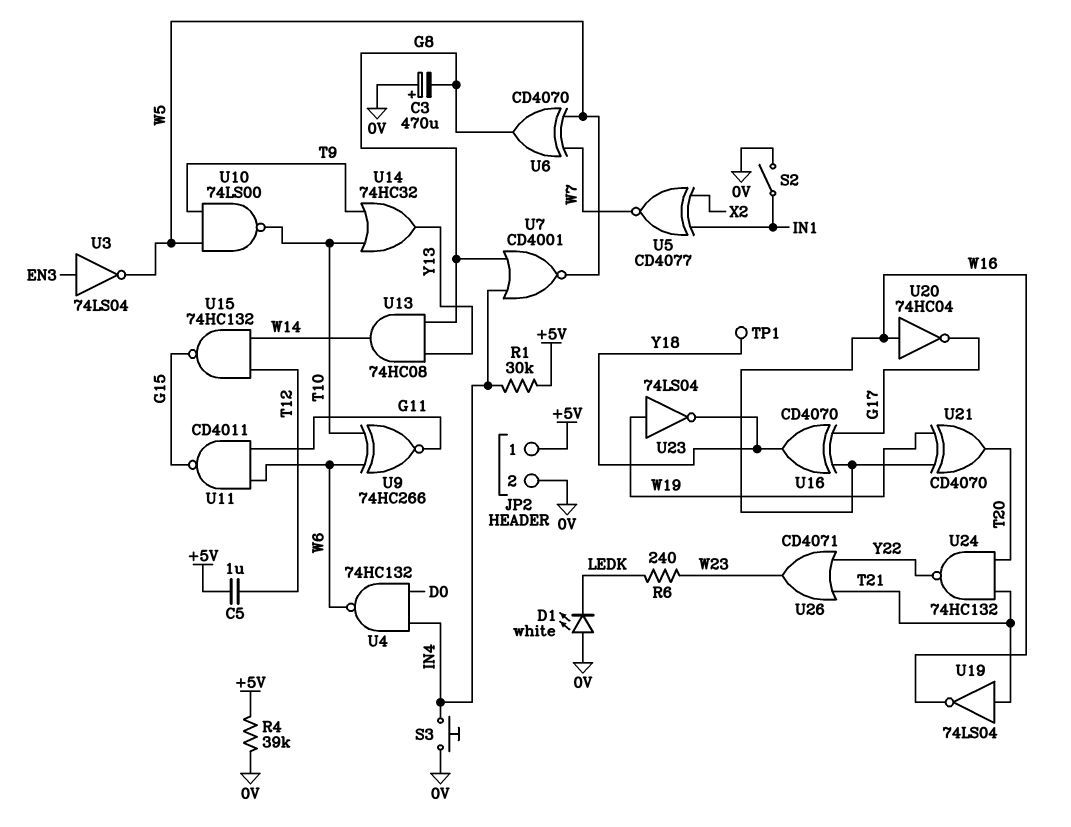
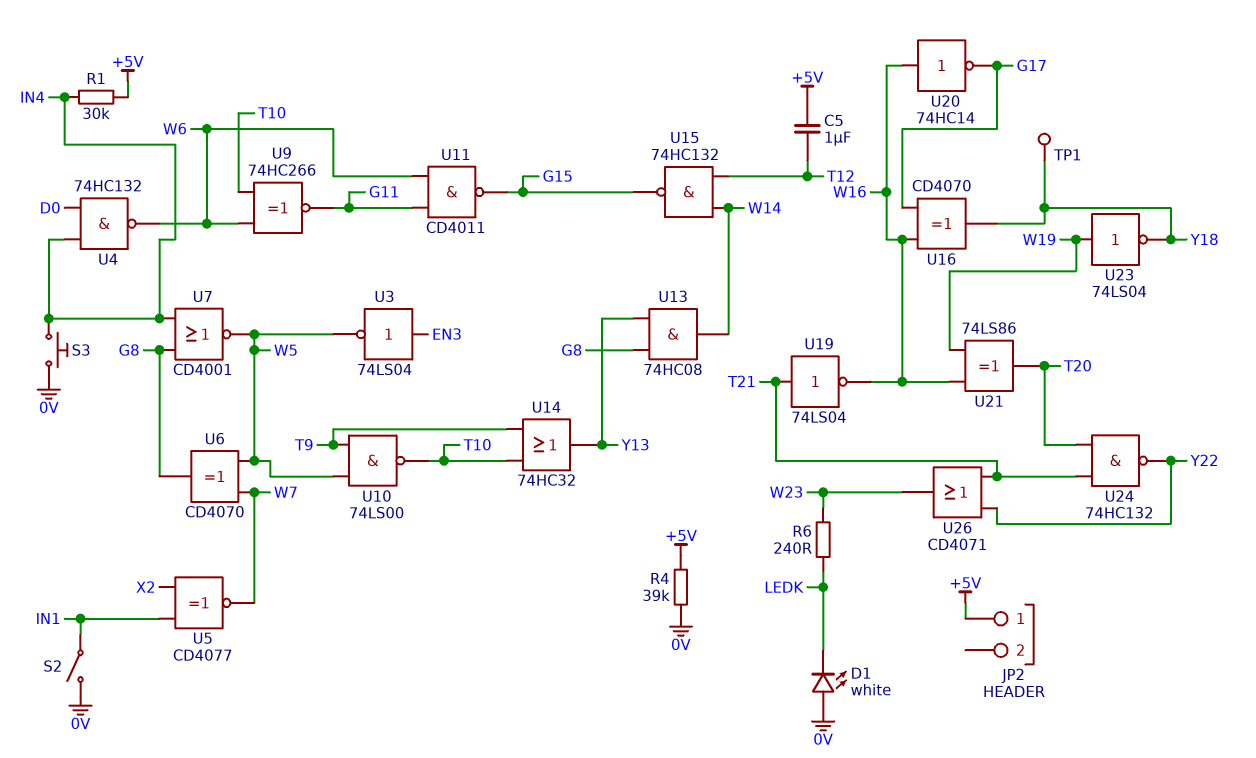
C3: 470uF (plus 0V, minus G8) -> none
JP2 pin 2: 0V -> none
U20: NOT 74HC04 (in W16, out G17) -> NOT 74HC14 (in W16, out G17)
U21: XOR CD4070 (in W16, in W19, out T20) -> XOR 74LS86 (in W16, in W19, out T20)

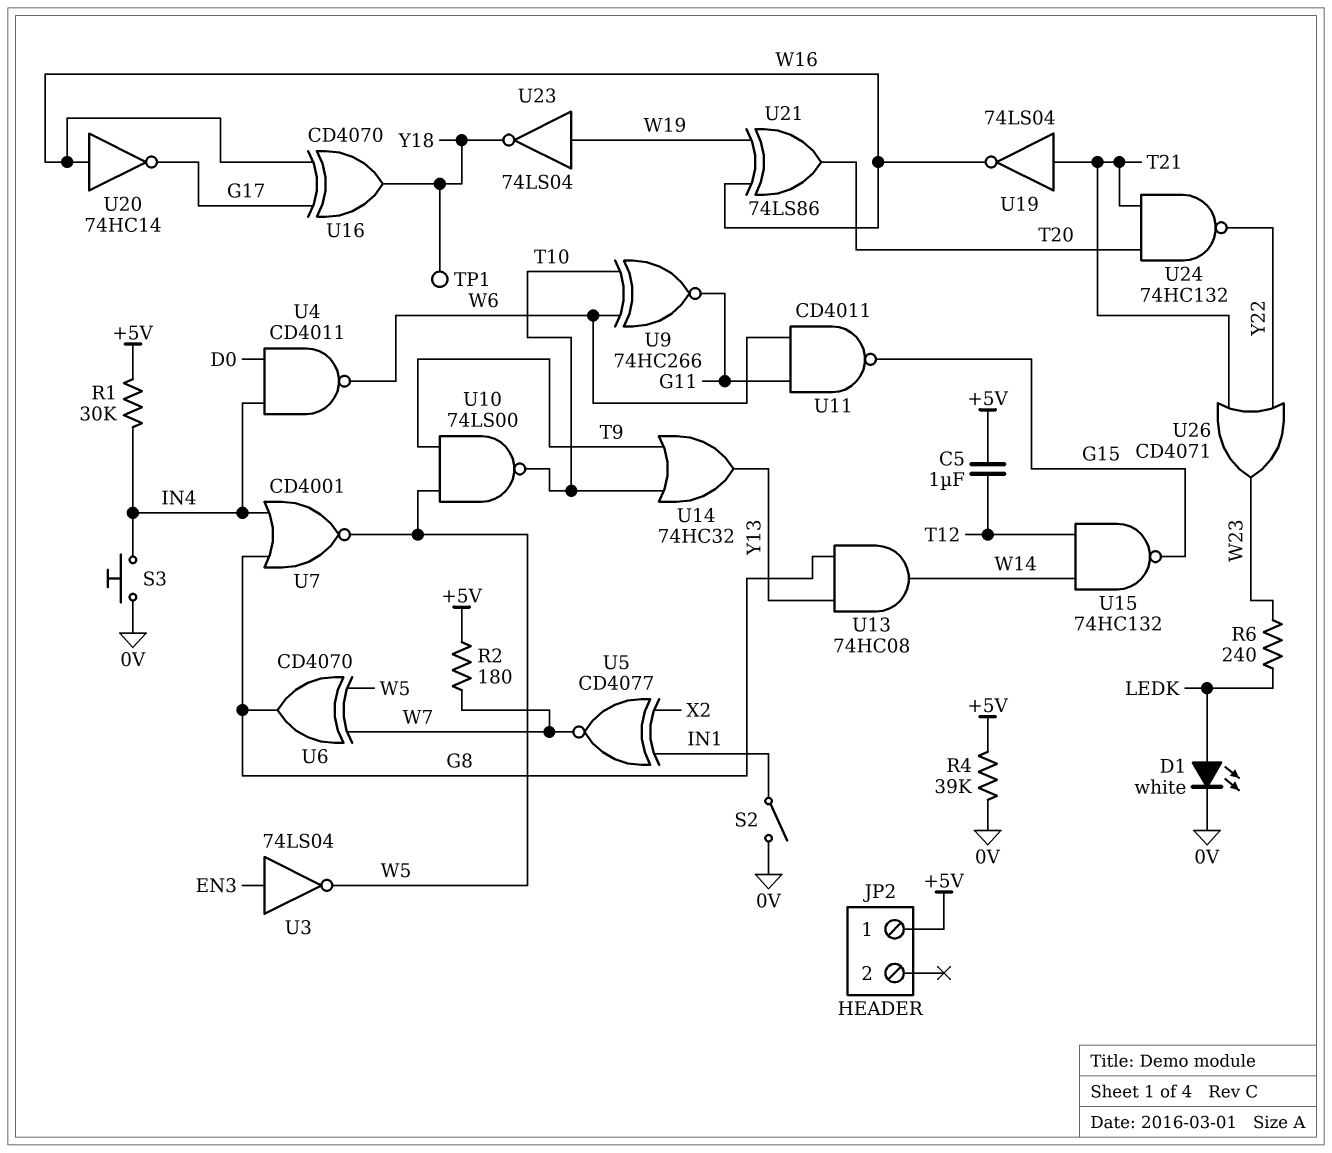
D1: LED white (A 0V, K LEDK) -> LED white (A LEDK, K 0V)
R2: none -> 180 (+5V, W7)
U4: NAND 74HC132 (in D0, in IN4, out W6) -> NAND CD4011 (in D0, in IN4, out W6)

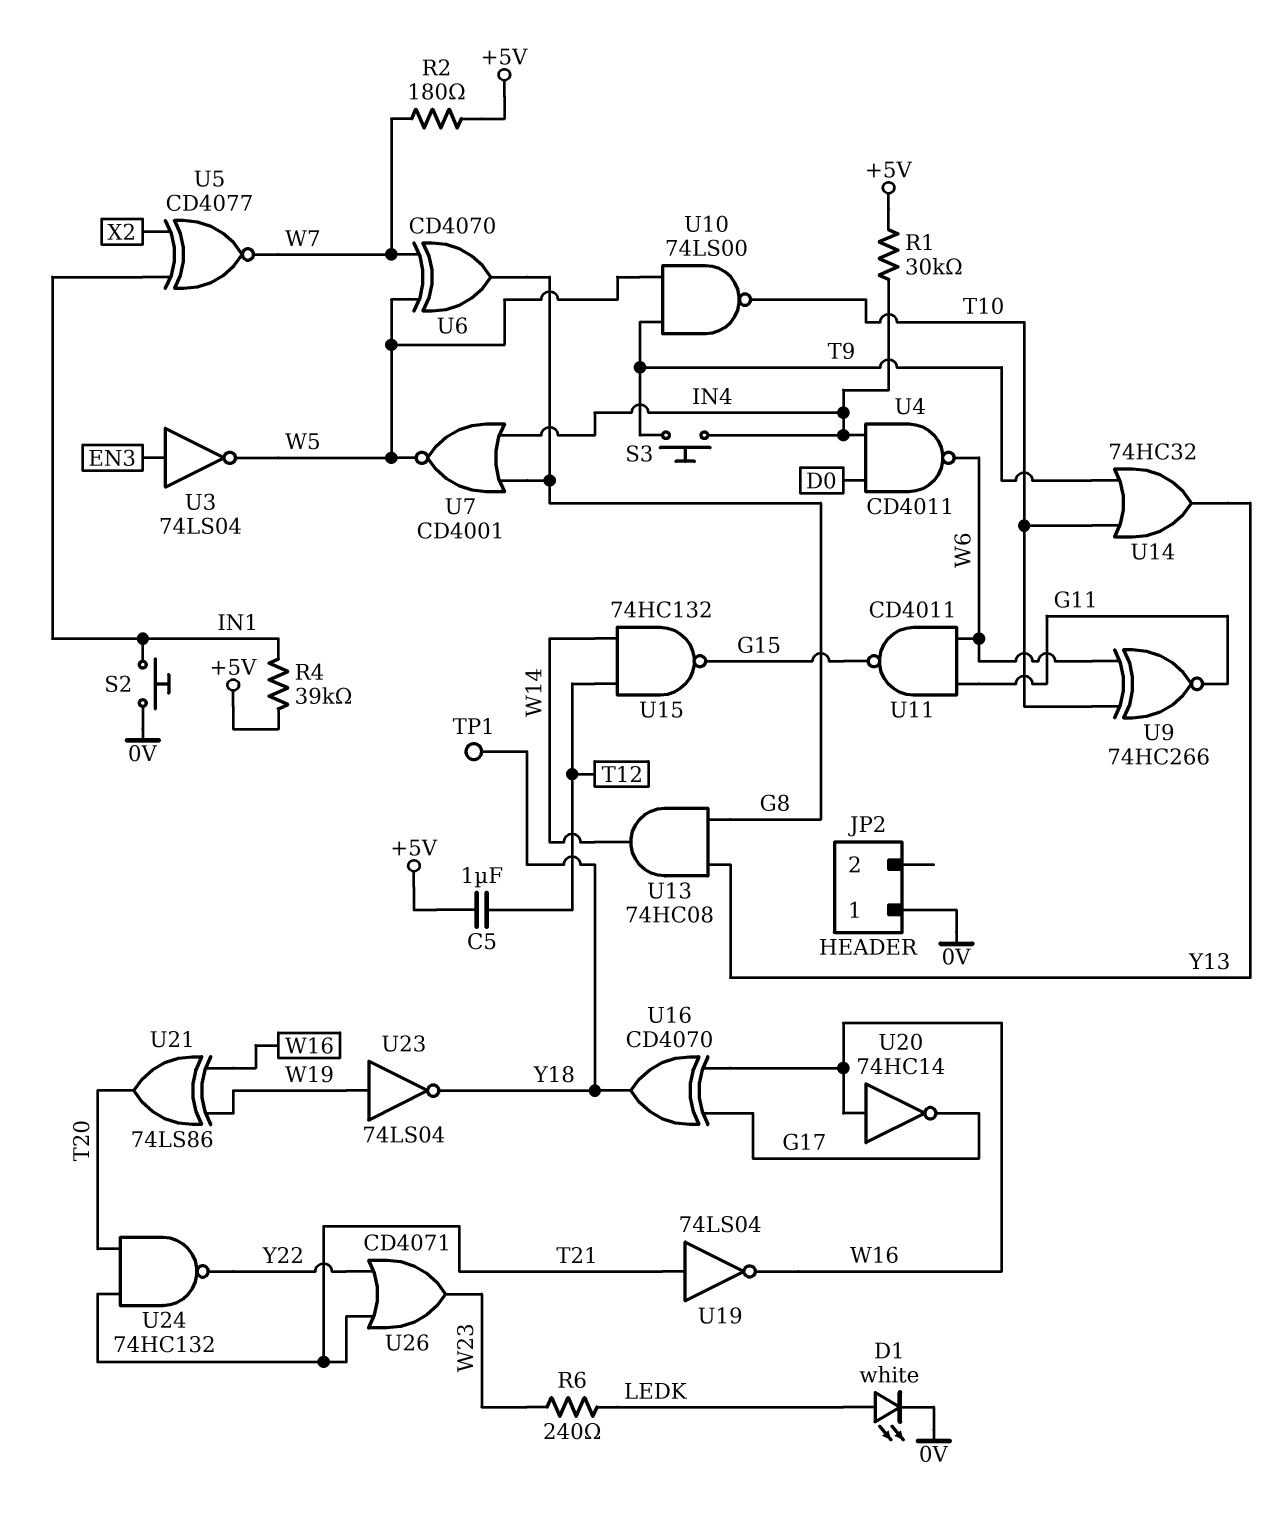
JP2 pin 1: +5V -> 0V
R4: 39k (+5V, 0V) -> 39k (+5V, IN1)
S2: switch (0V, IN1) -> button (0V, IN1)
S3: button (0V, IN4) -> button (IN4, T9)

